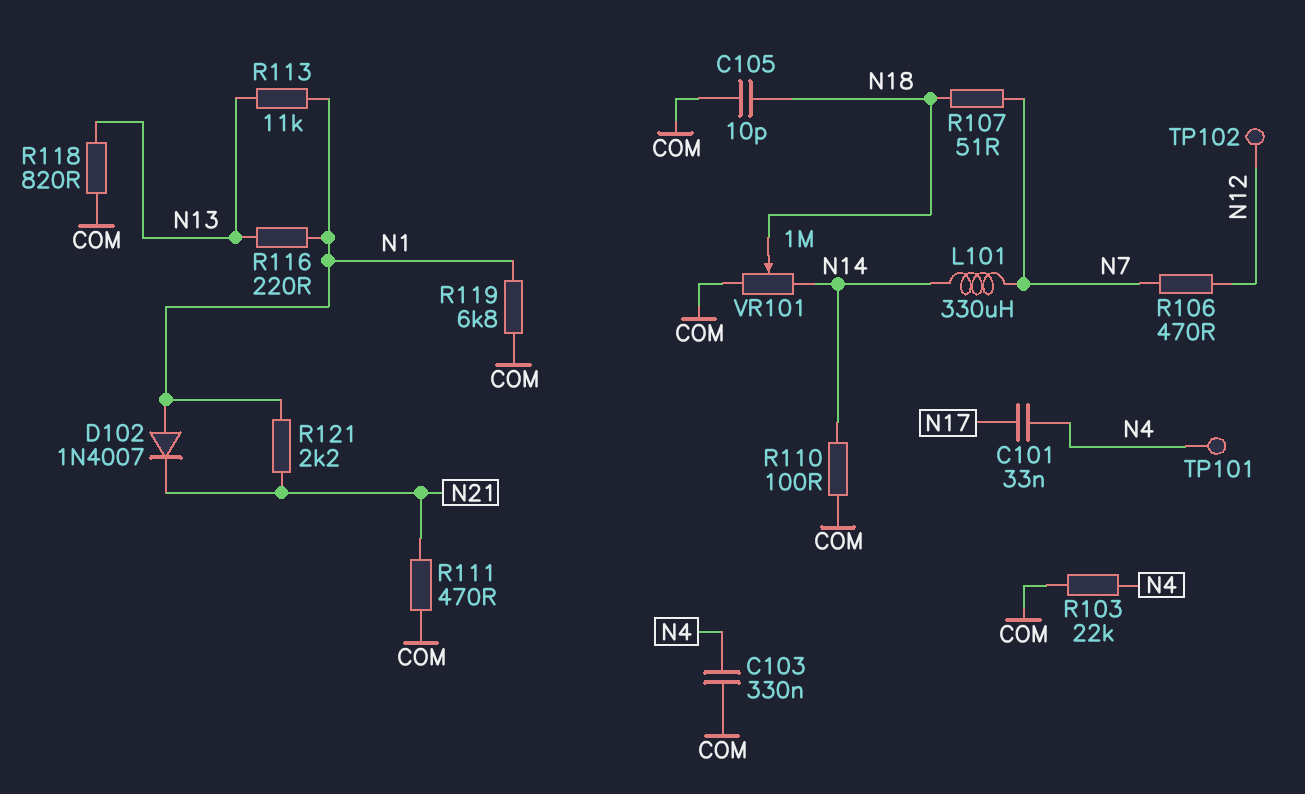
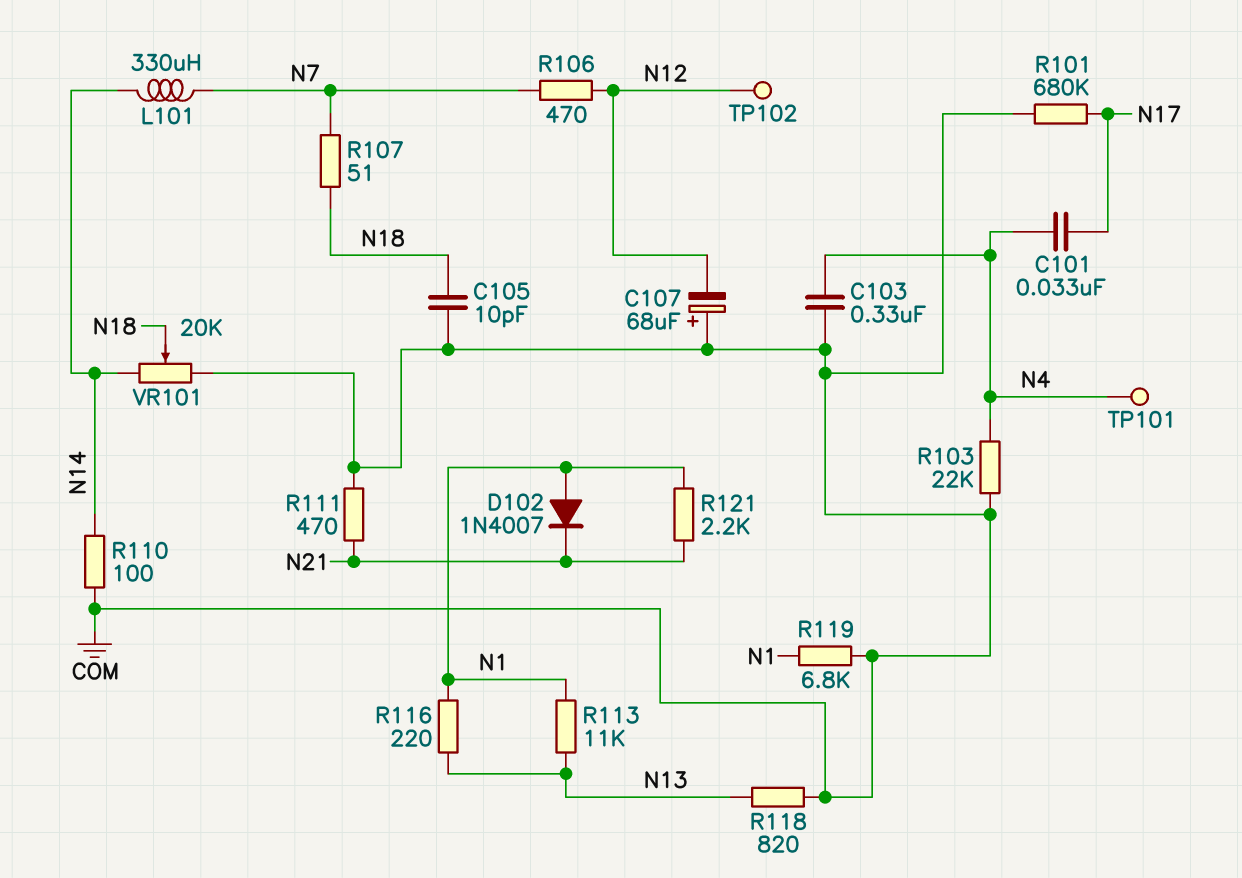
C107: none -> 68uF (plus COM, minus N12)
R101: none -> 680k (COM, N17)
VR101: 1M (COM, N14, wiper N18) -> 20k (COM, N14, wiper N18)

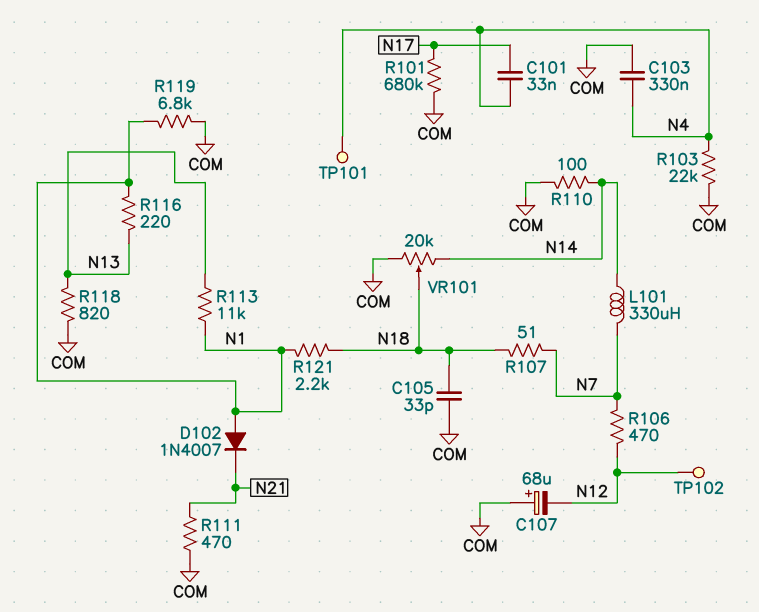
C105: 10pF (COM, N18) -> 33pF (COM, N18)
R121: 2.2k (N1, N21) -> 2.2k (N1, N18)

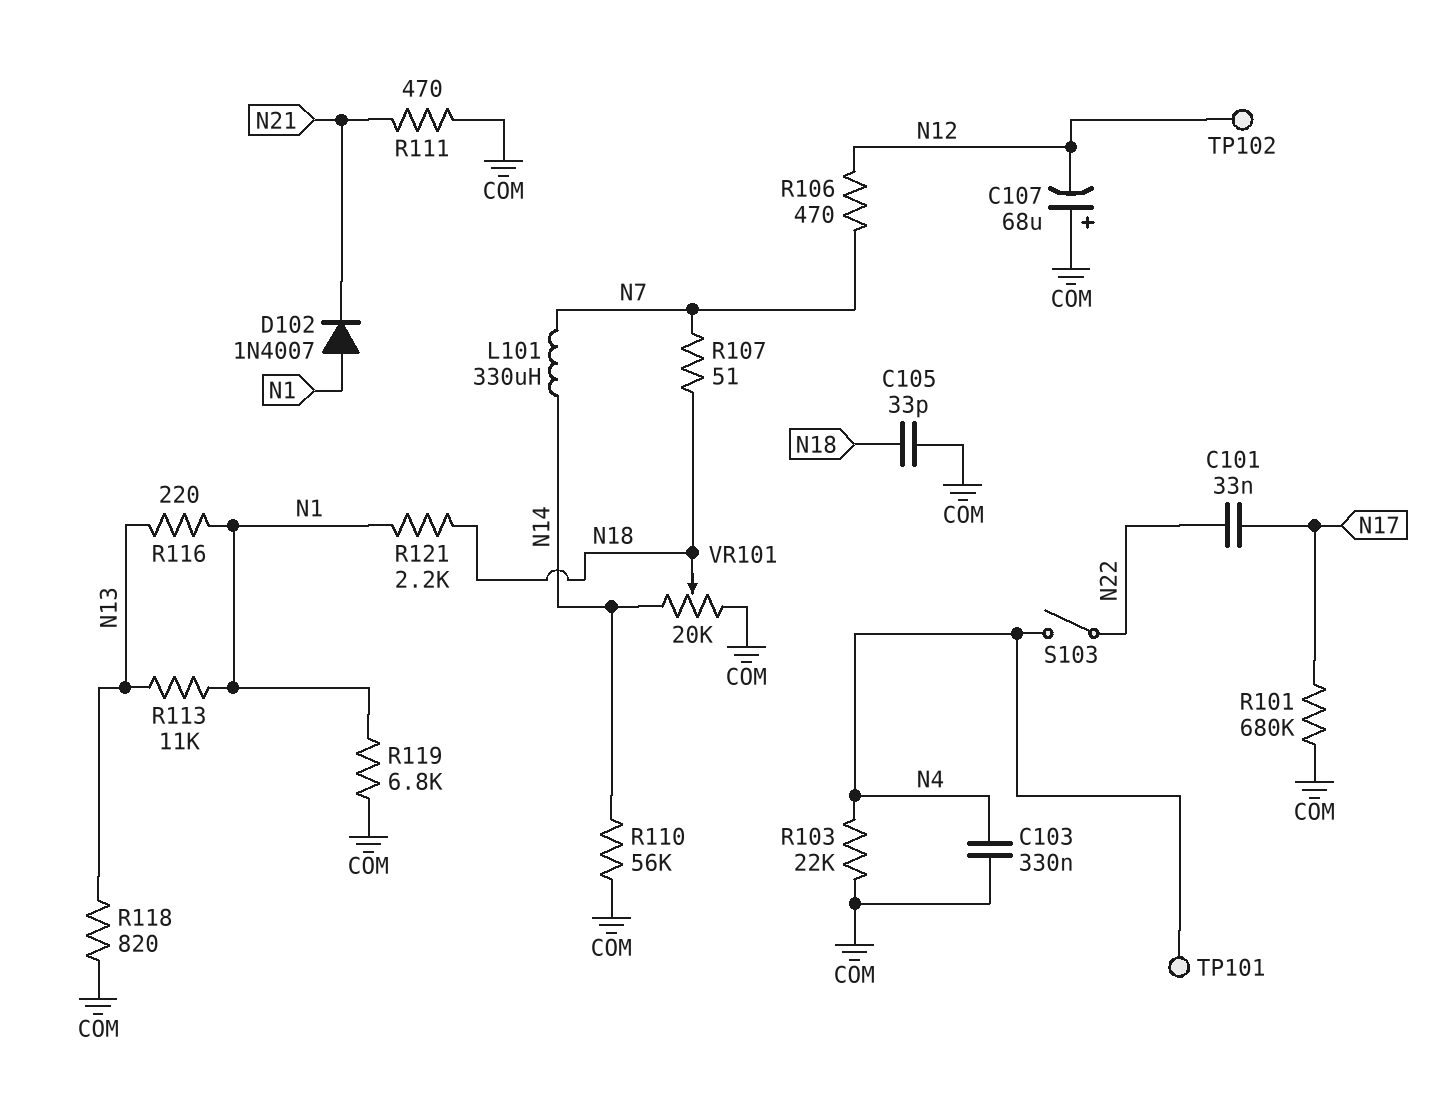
C101: 33nF (N4, N17) -> 33nF (N17, N22)
R110: 100 (COM, N14) -> 56k (COM, N14)
S103: none -> switch (N4, N22)

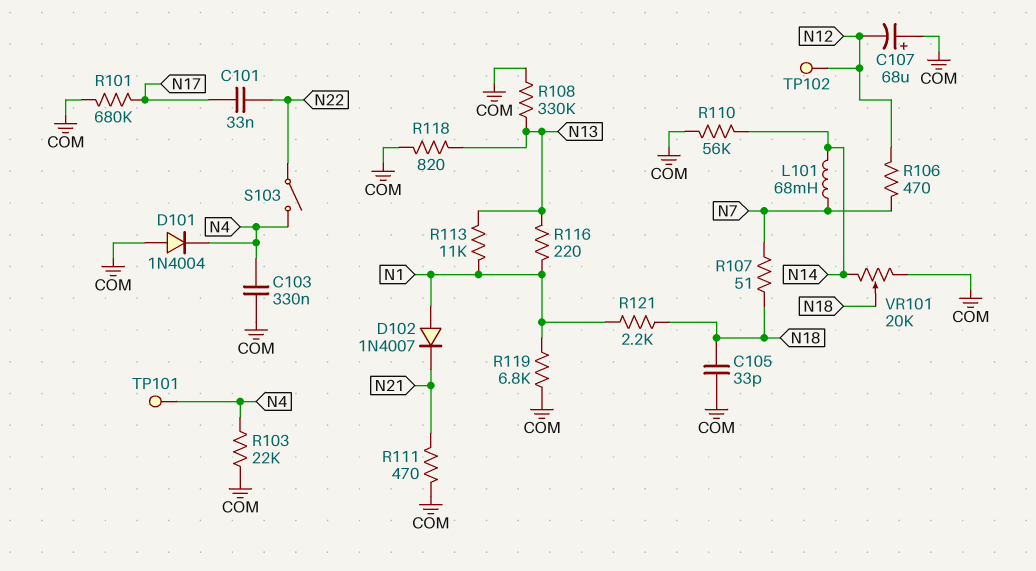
D101: none -> diode 1N4004 (A COM, K N4)
L101: 330uH (N7, N14) -> 68mH (N7, N14)
R108: none -> 330k (COM, N13)

